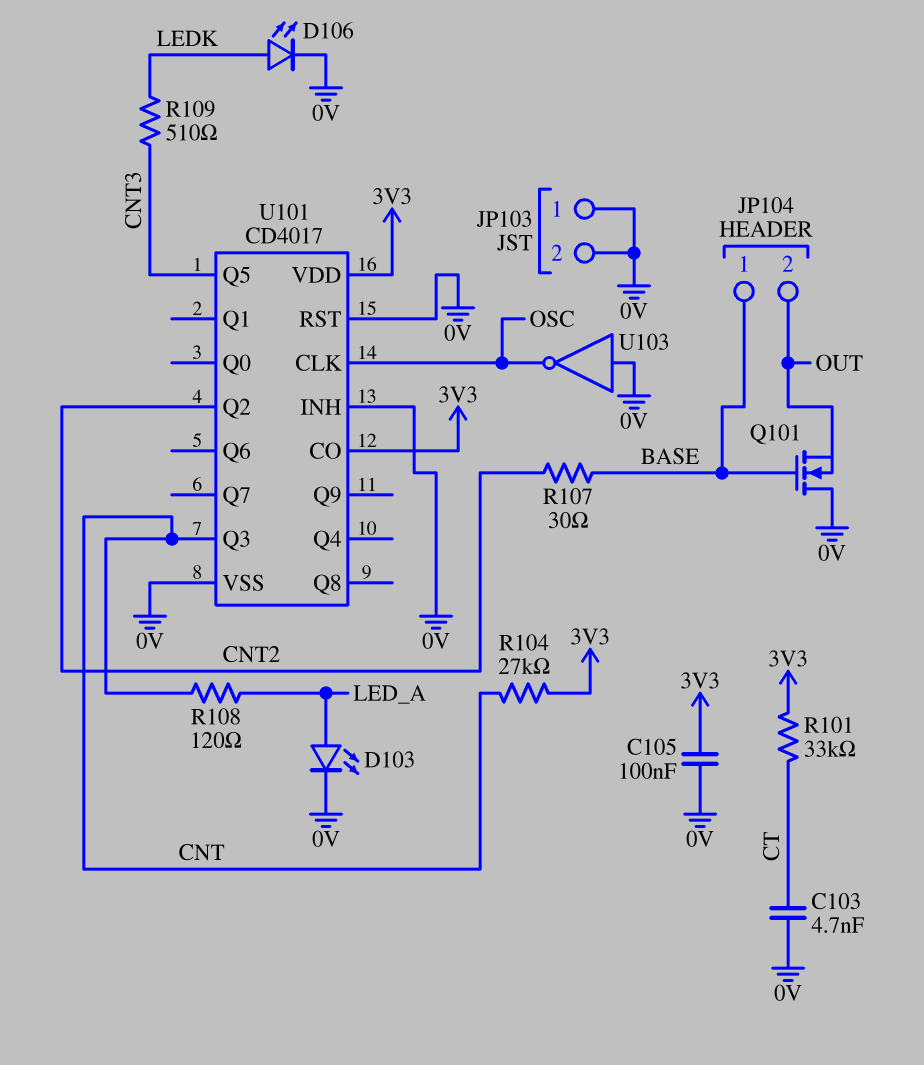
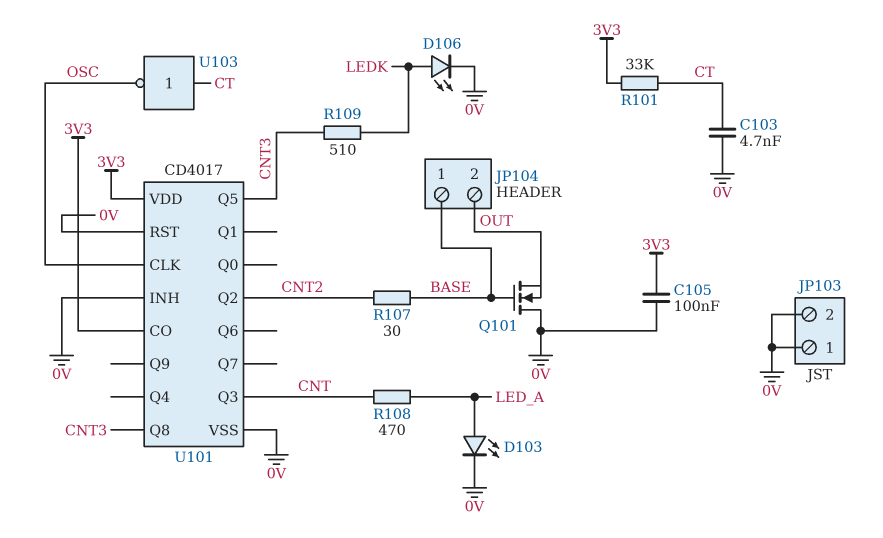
R104: 27k (3V3, CNT) -> none
R108: 120 (CNT, LED_A) -> 470 (CNT, LED_A)
U101 pin Q8: none -> CNT3
U103: NOT (in 0V, out OSC) -> NOT (in CT, out OSC)

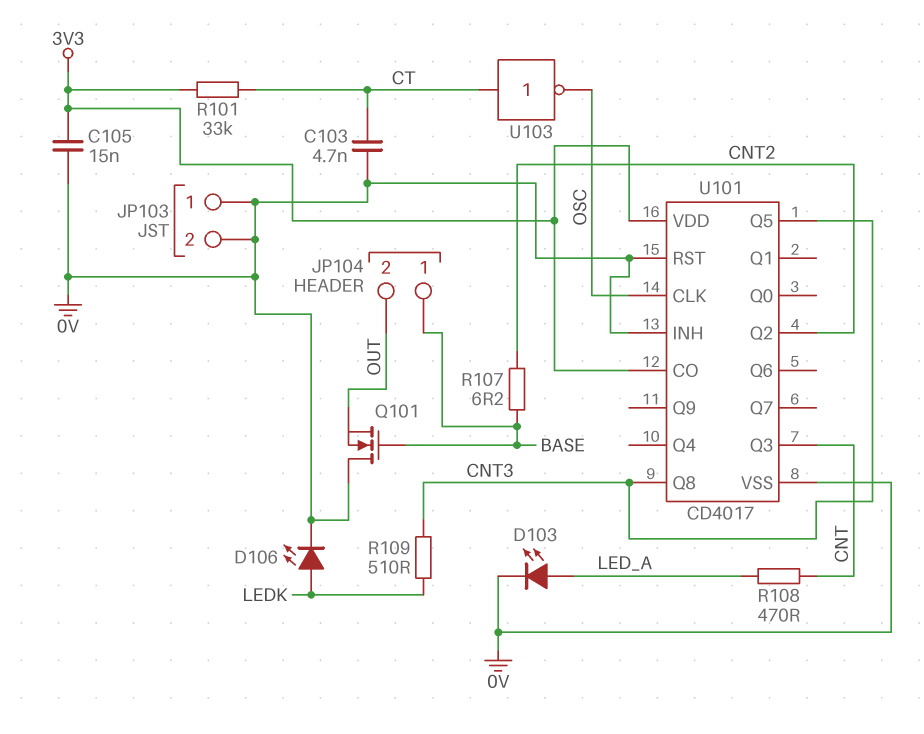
C105: 100nF (0V, 3V3) -> 15nF (0V, 3V3)
R107: 30 (BASE, CNT2) -> 6.2 (BASE, CNT2)

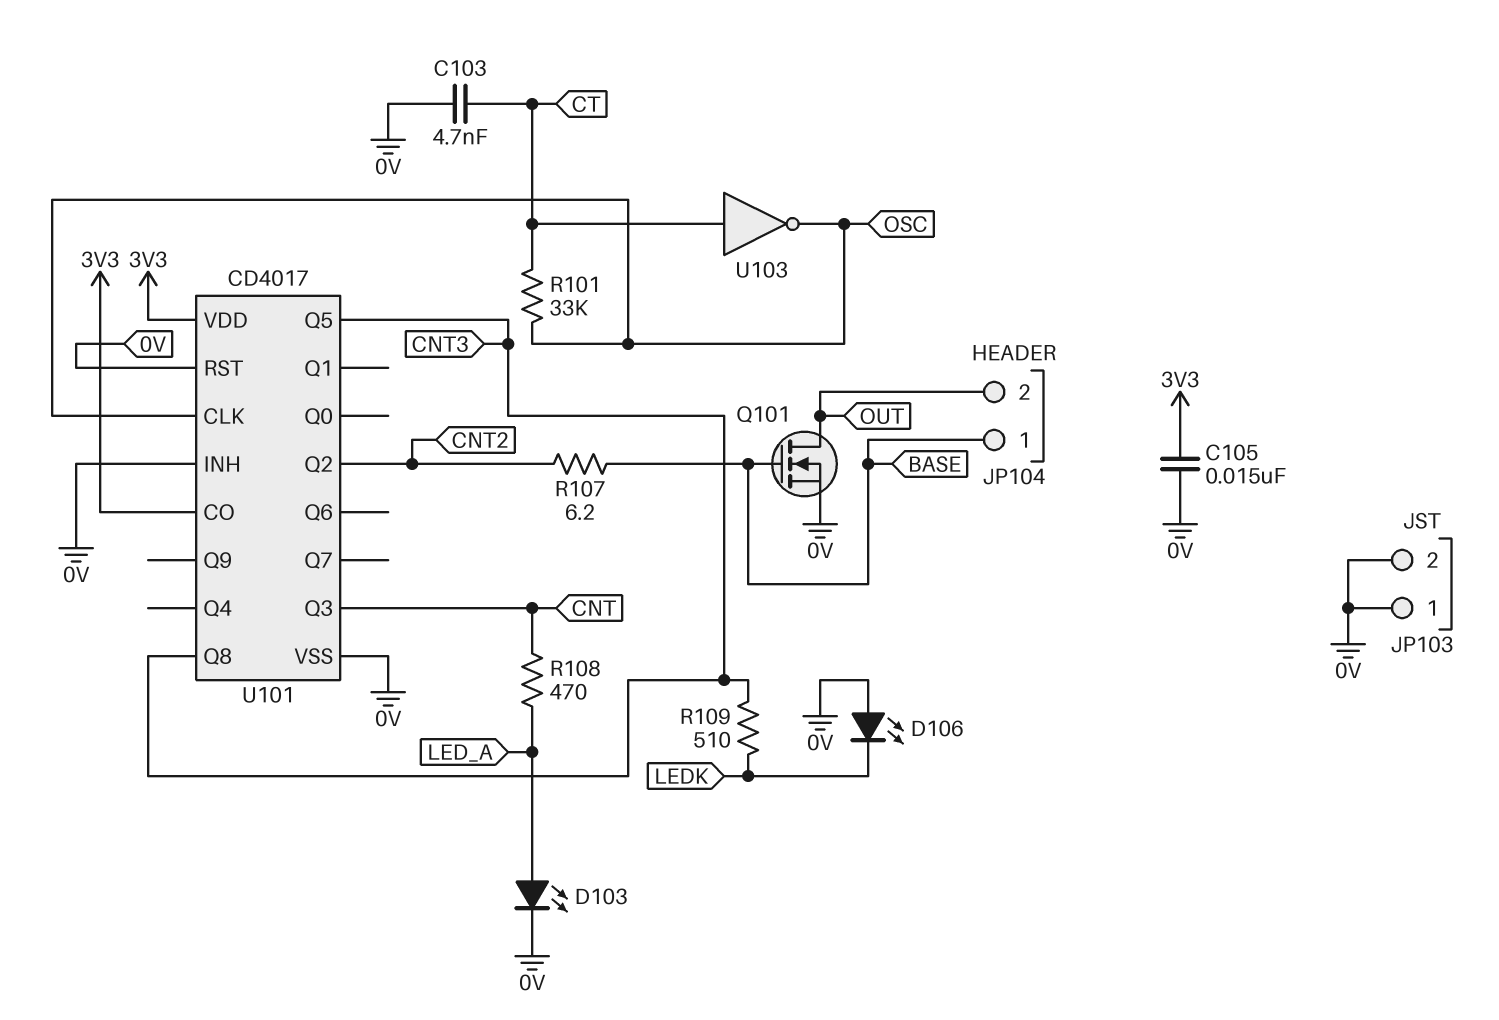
D106: LED (A LEDK, K 0V) -> LED (A 0V, K LEDK)
Q101: NMOS (G BASE, D 0V, S OUT) -> NMOS (G BASE, D OUT, S 0V)
R101: 33k (3V3, CT) -> 33k (CT, OSC)

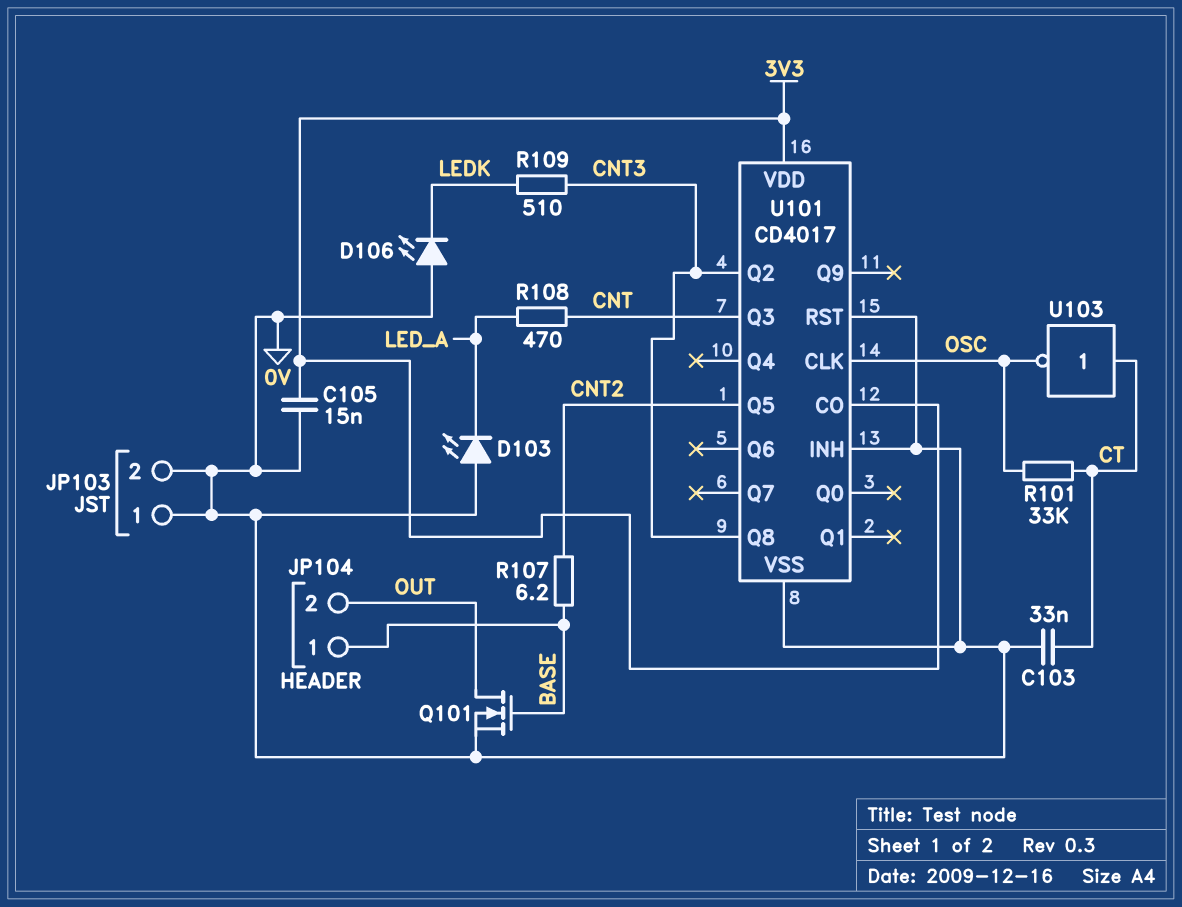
C103: 4.7nF (0V, CT) -> 33nF (0V, CT)
D103: LED (A LED_A, K 0V) -> LED (A 0V, K LED_A)
U101 pin Q2: CNT2 -> CNT3
U101 pin Q5: CNT3 -> CNT2

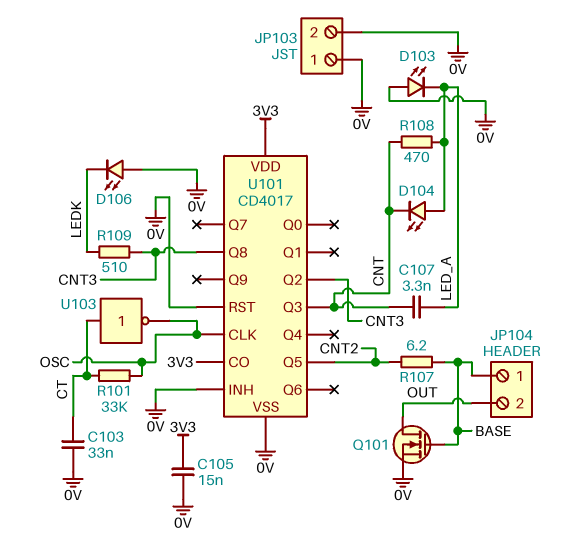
C107: none -> 3.3nF (CNT, LED_A)
D104: none -> LED (A LED_A, K CNT)

